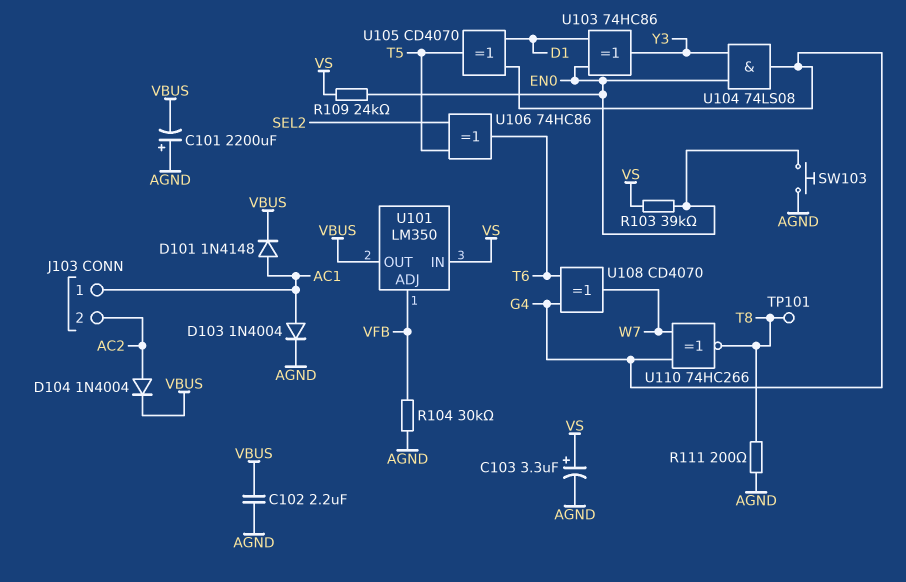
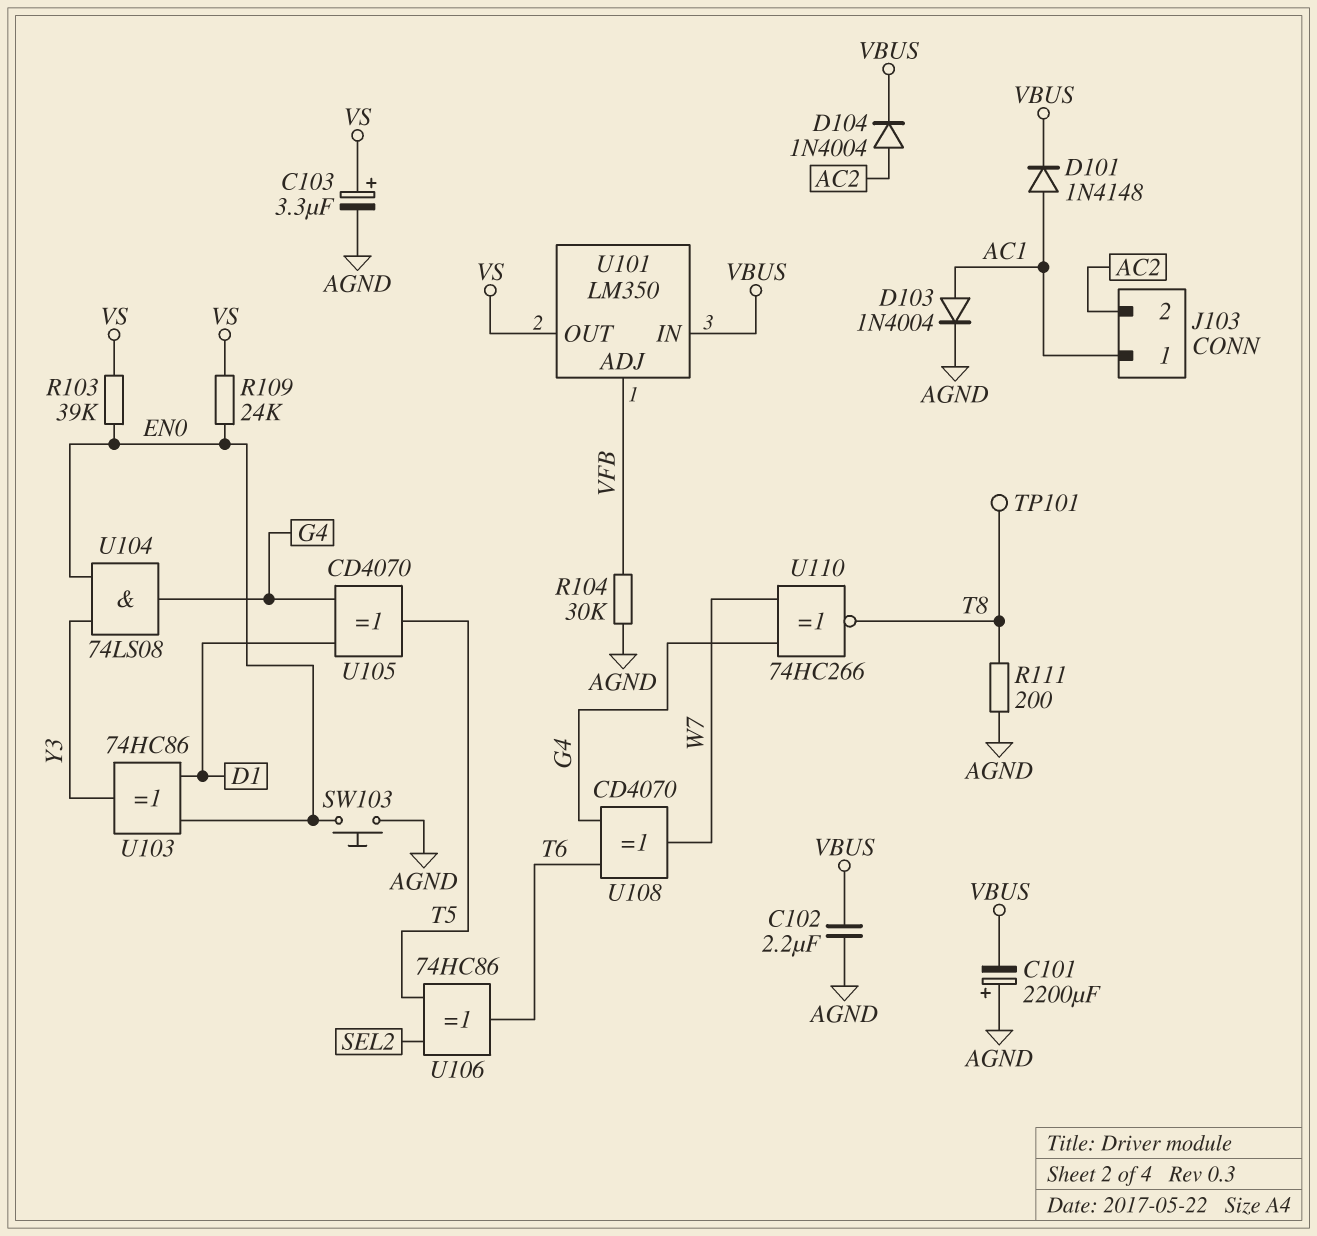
U101 pin IN: VS -> VBUS
U101 pin OUT: VBUS -> VS

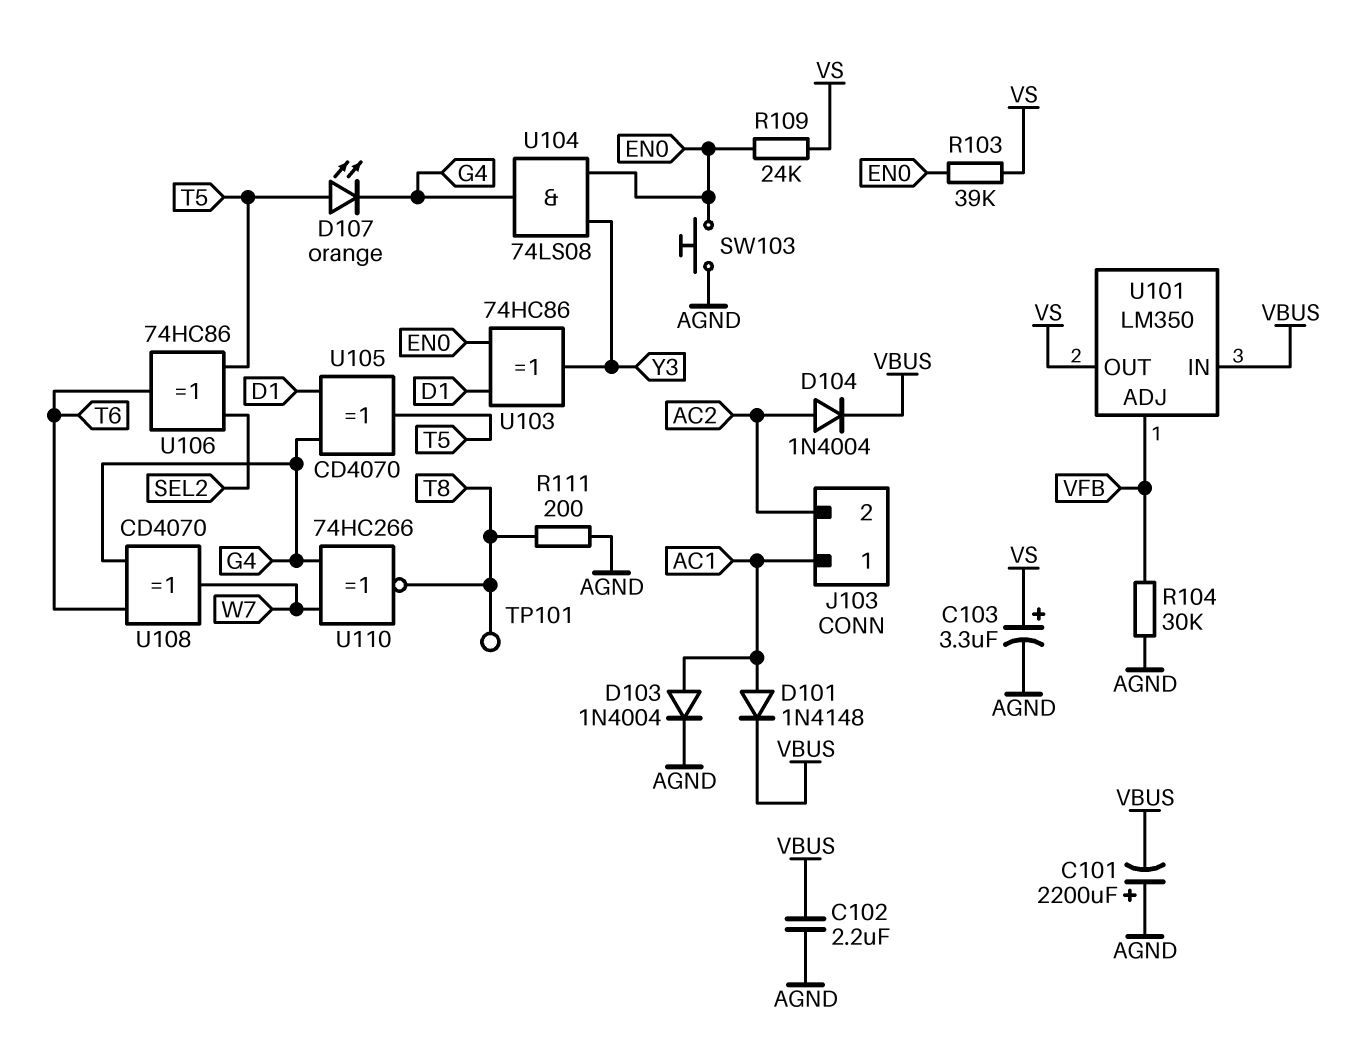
D107: none -> LED orange (A T5, K G4)

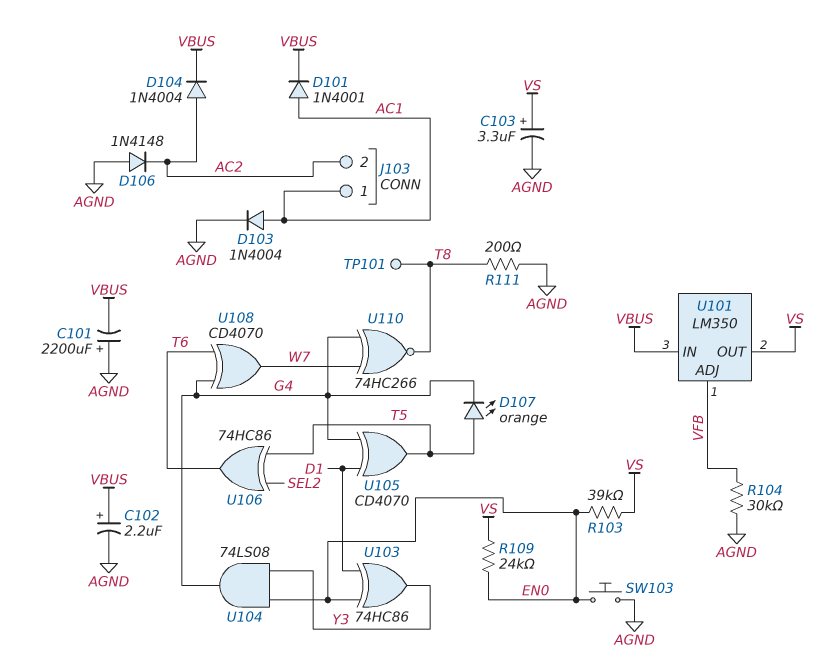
C102: 2.2uF (AGND, VBUS) -> 2.2uF (plus VBUS, minus AGND)
D101: diode 1N4148 (A AC1, K VBUS) -> diode 1N4001 (A AC1, K VBUS)
D106: none -> diode 1N4148 (A AGND, K AC2)

